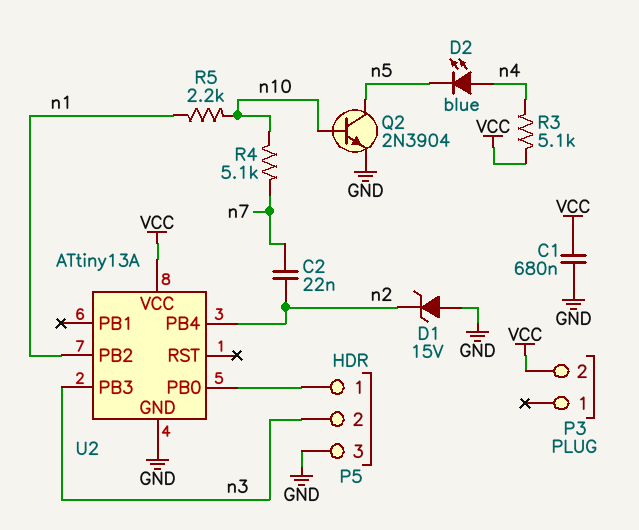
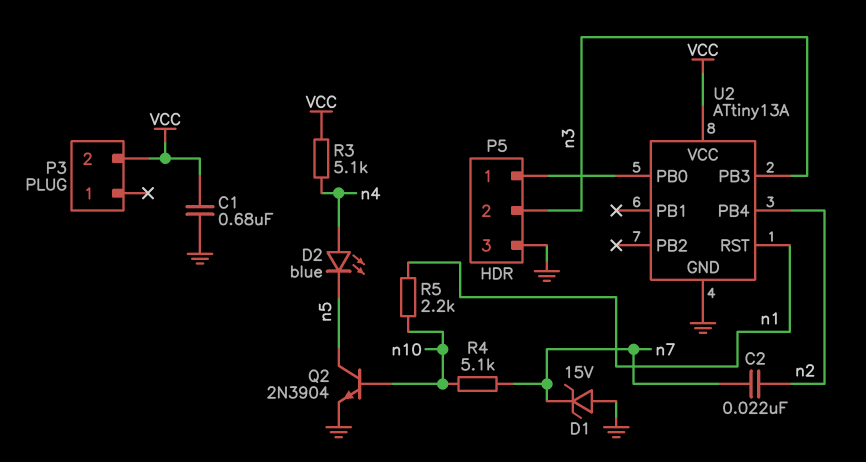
D1: zener 15V (A GND, K n2) -> zener 15V (A GND, K n7)
U2 pin PB2: n1 -> none
U2 pin RST: none -> n1

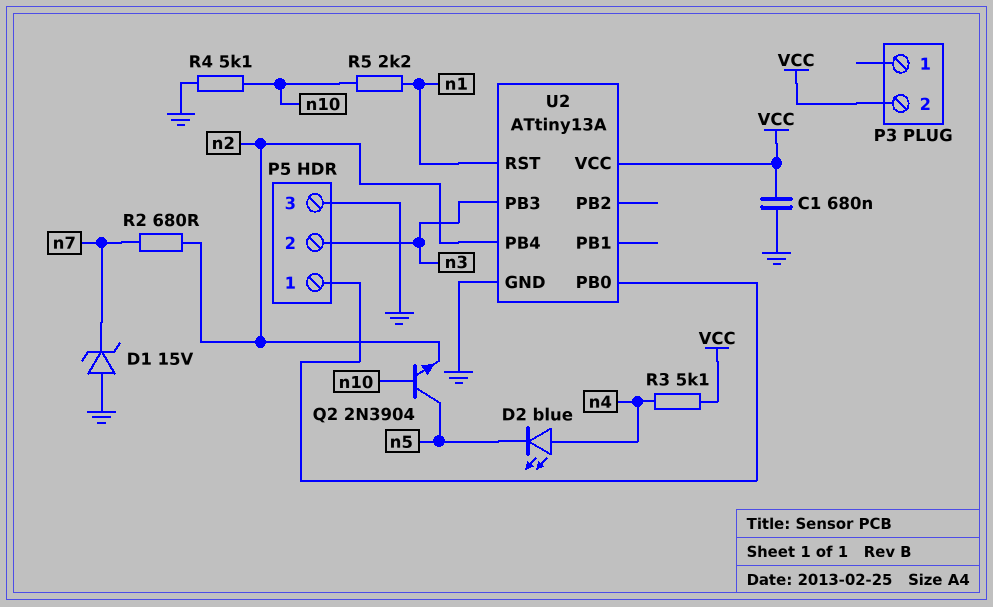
C2: 22nF (n2, n7) -> none
Q2: NPN 2N3904 (B n10, C n5, E GND) -> NPN 2N3904 (B n10, C n5, E n2)
R2: none -> 680 (n2, n7)
R4: 5.1k (n7, n10) -> 5.1k (GND, n10)

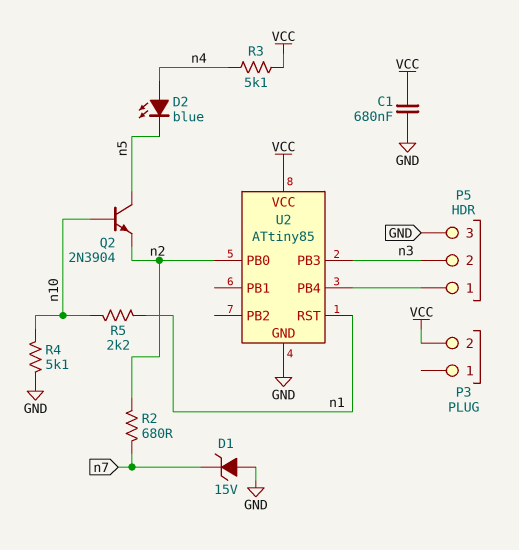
U2: ATtiny13A -> ATtiny85
U2 pin PB0: P5/1 -> n2
U2 pin PB4: n2 -> P5/1

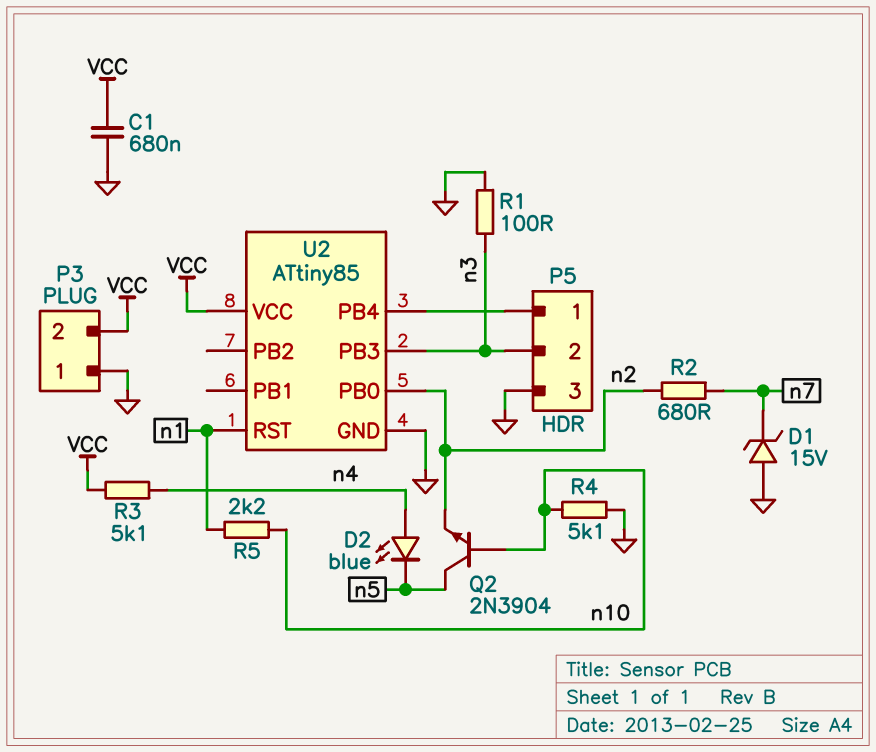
P3 pin 1: none -> GND
R1: none -> 100 (GND, n3)

